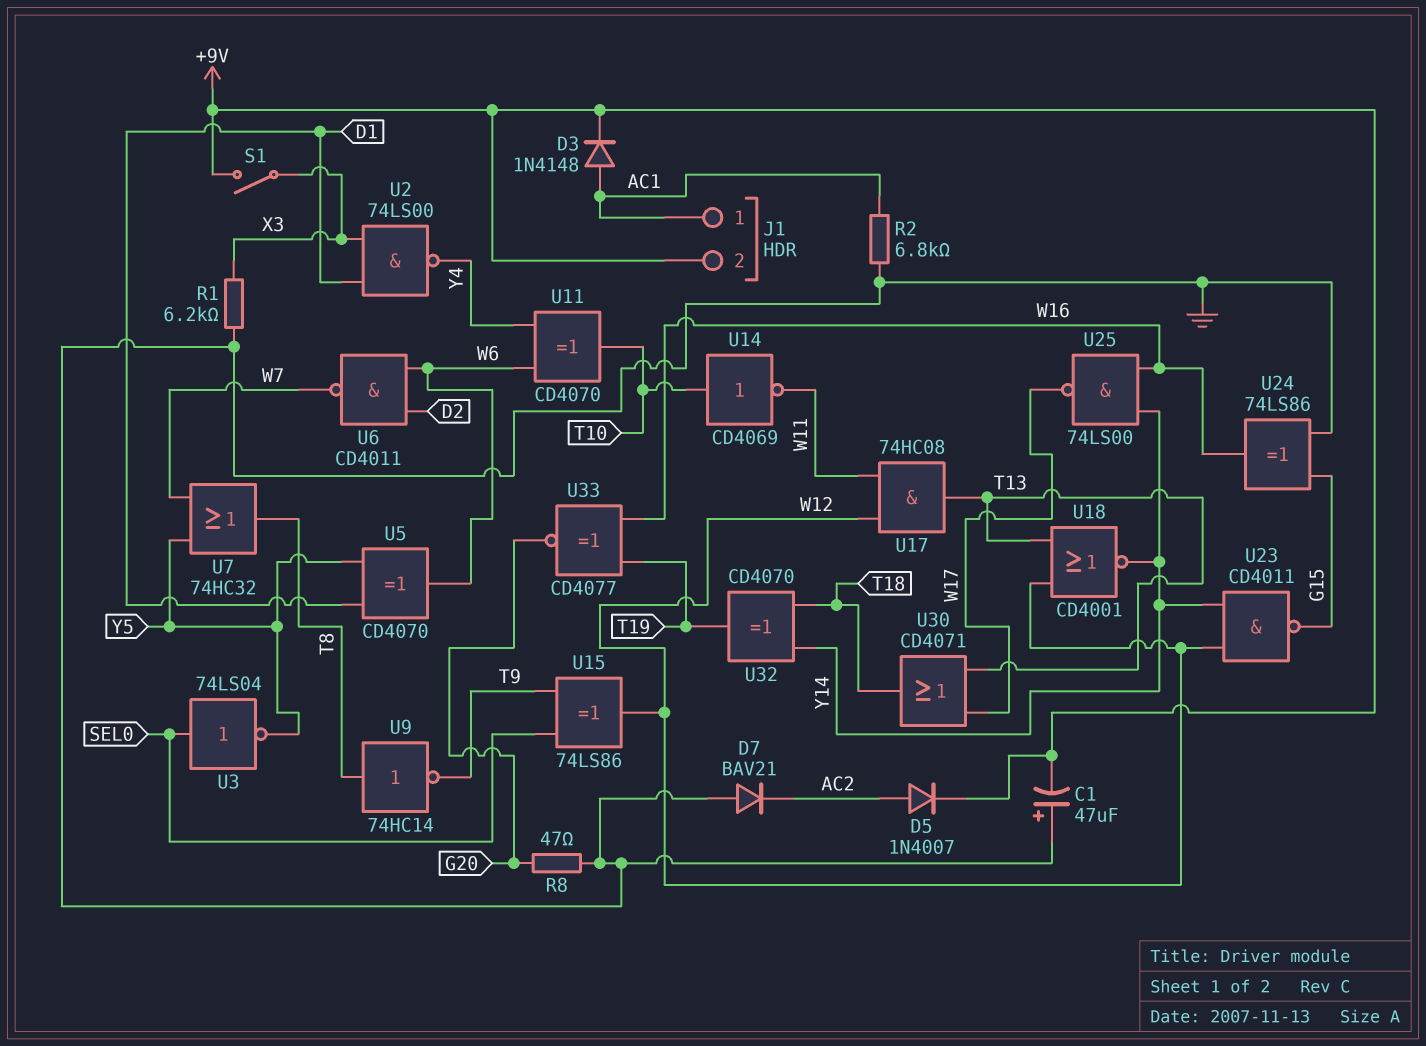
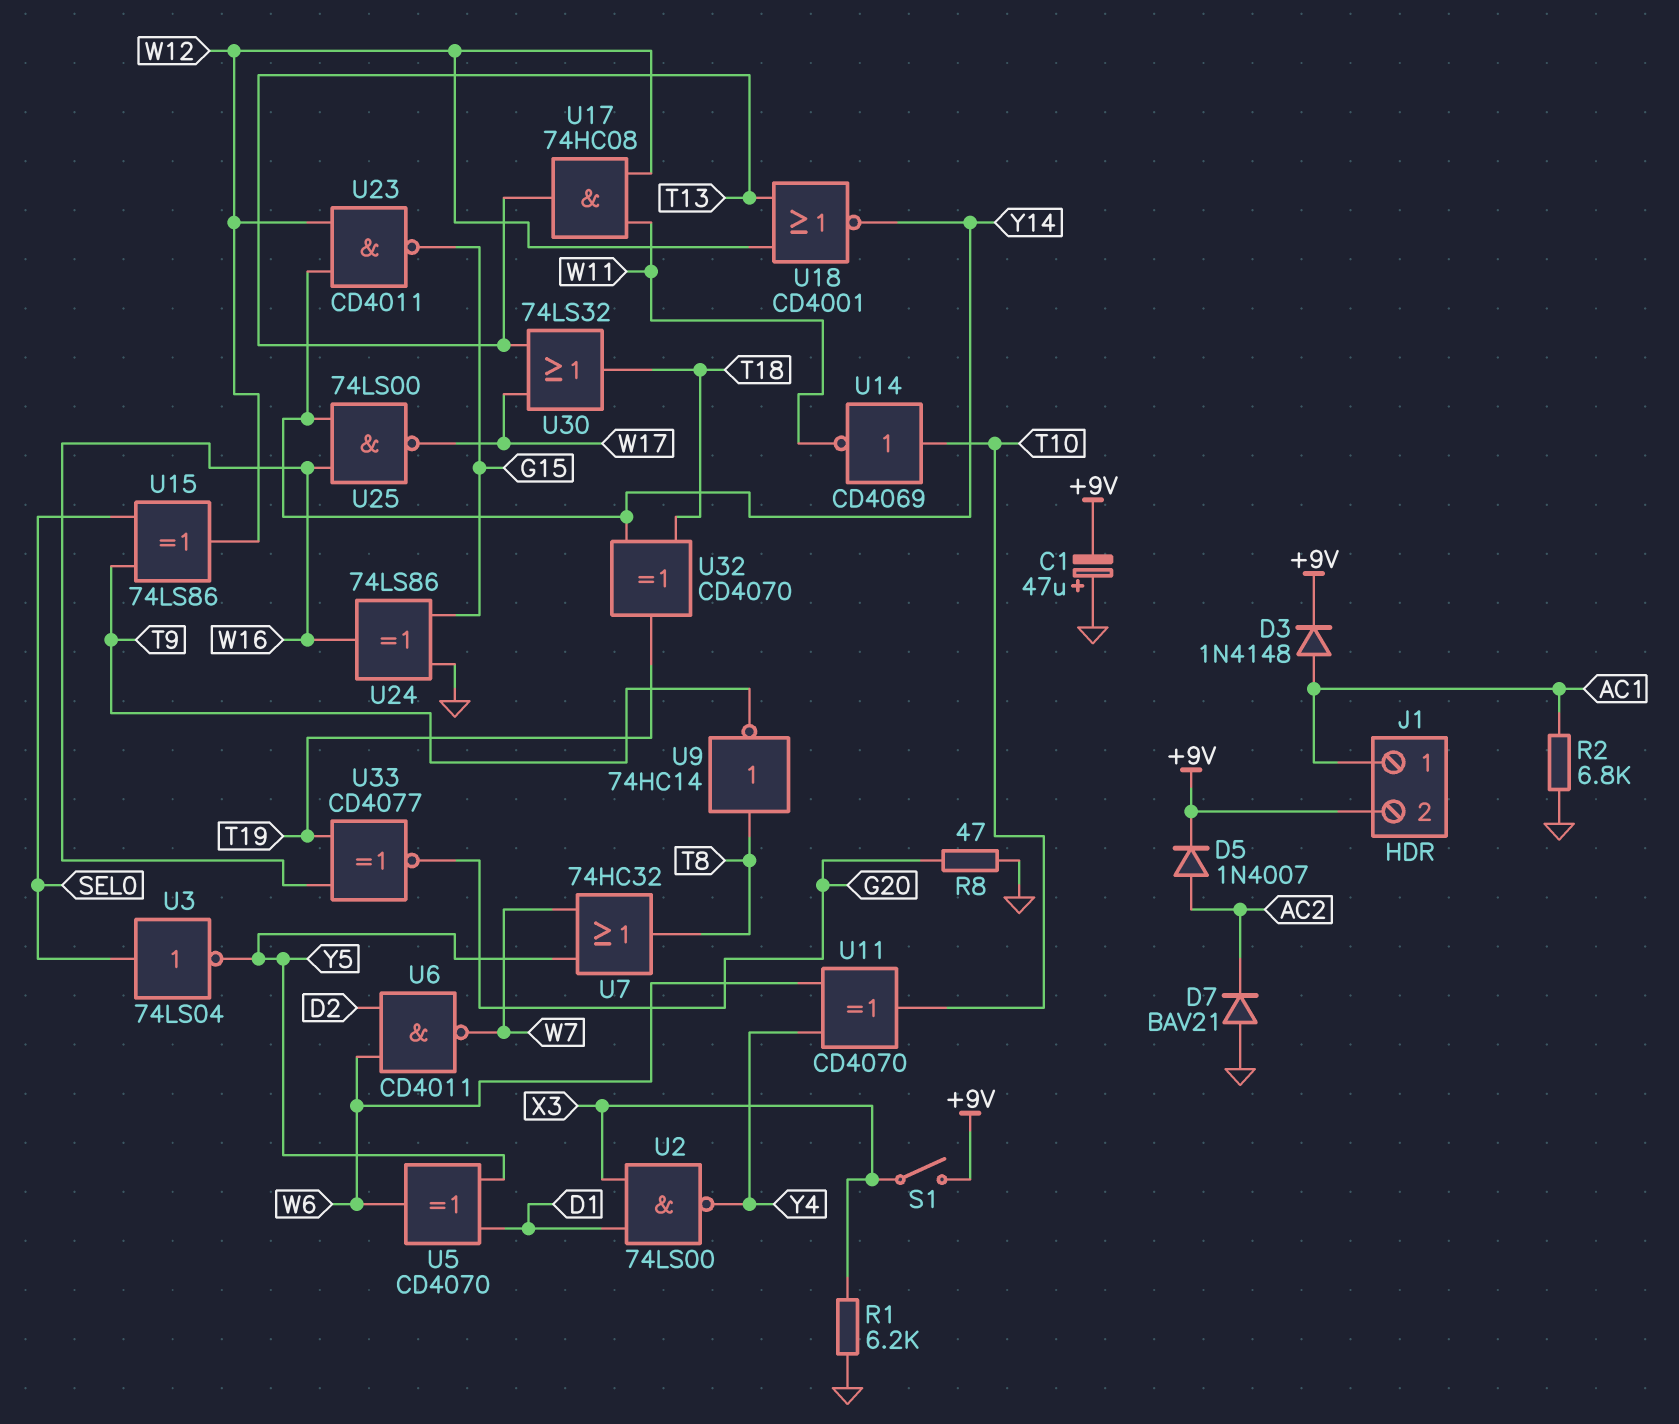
U30: OR CD4071 (in T13, in W17, out T18) -> OR 74LS32 (in T13, in W17, out T18)

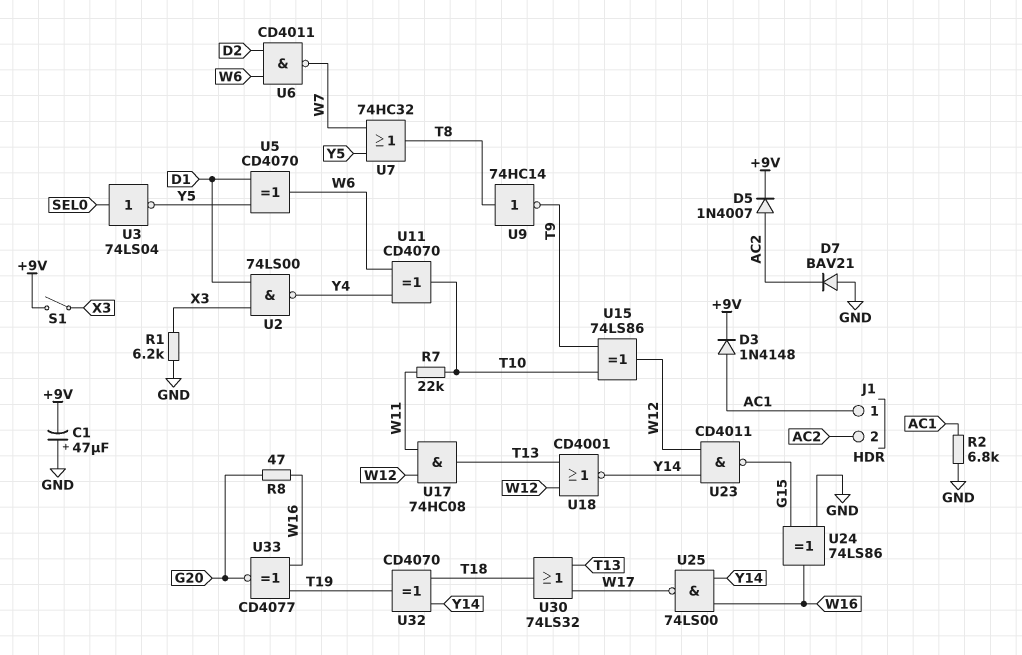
J1 pin 2: +9V -> AC2
R7: none -> 22k (T10, W11)
R8: 47 (G20, GND) -> 47 (G20, W16)
U14: NOT CD4069 (in T10, out W11) -> none
U15: XOR 74LS86 (in SEL0, in T9, out W12) -> XOR 74LS86 (in T9, in T10, out W12)

